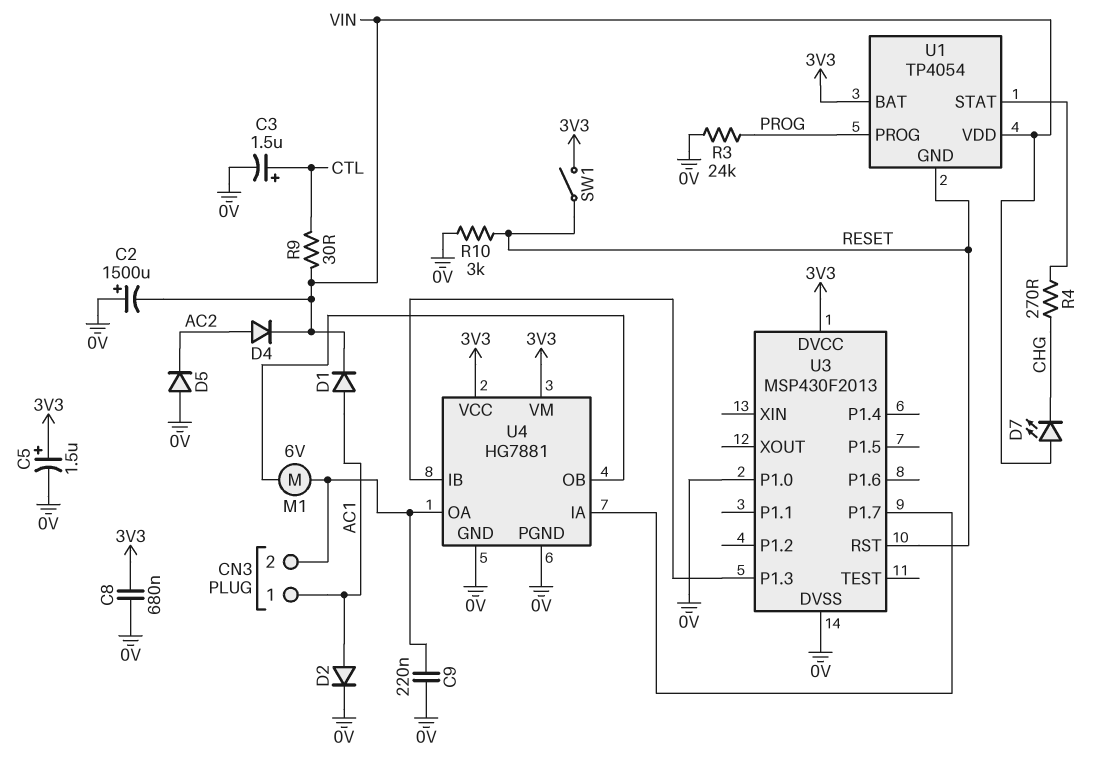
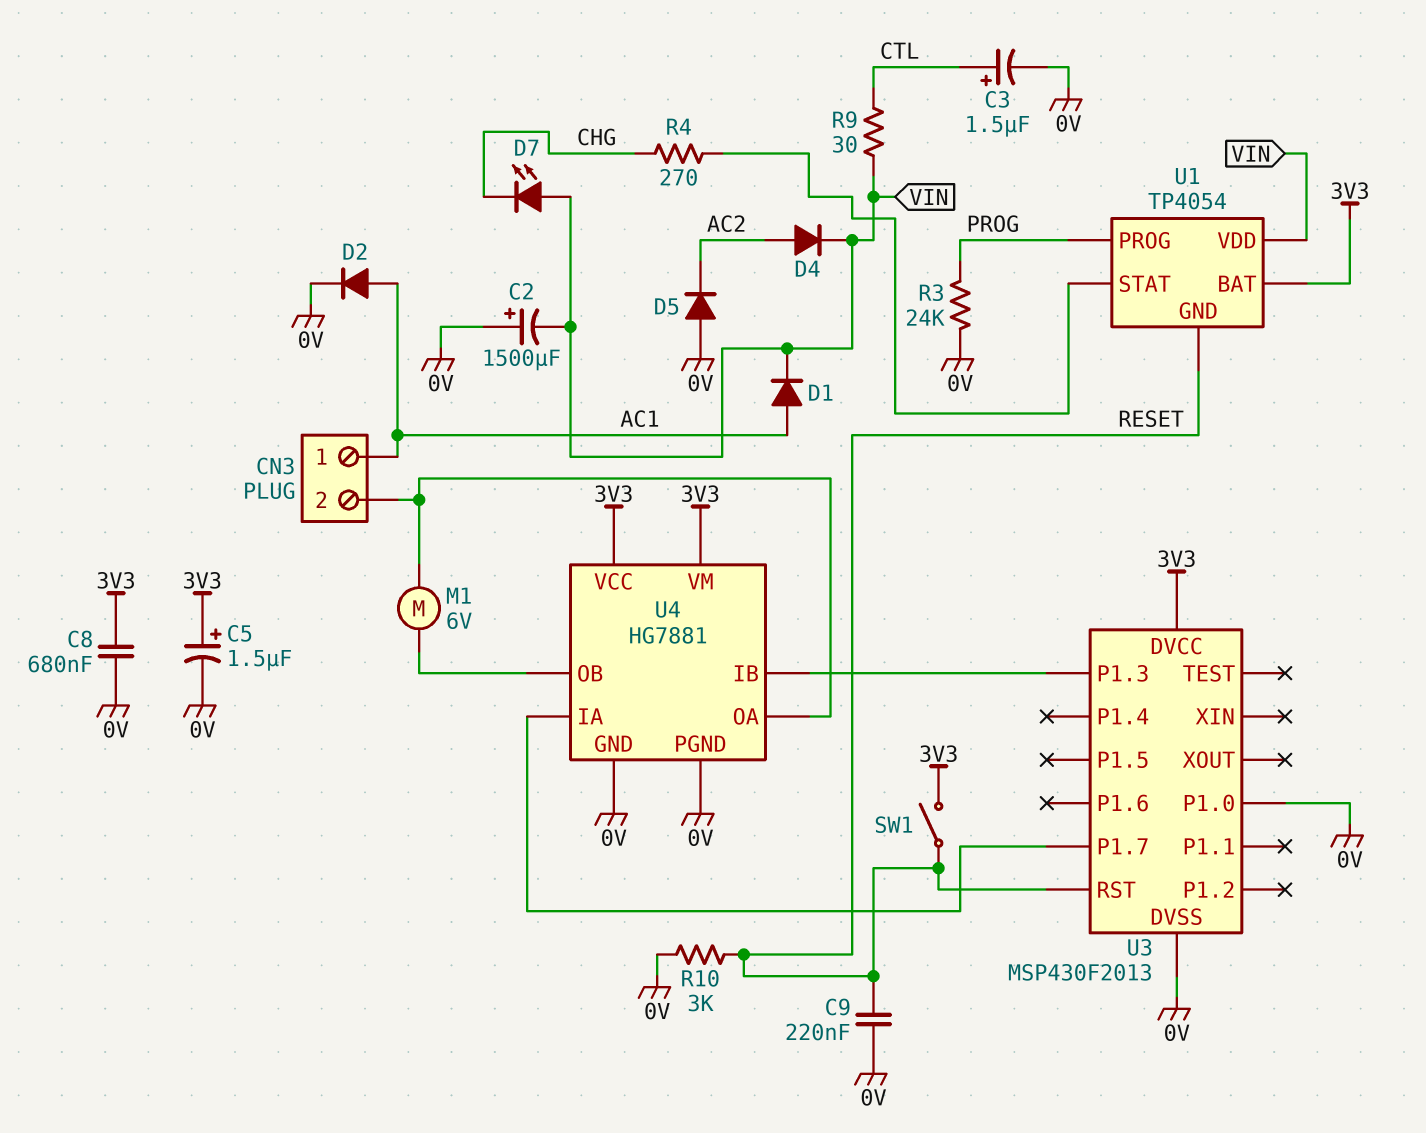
C9: 220nF (0V, CN3/2) -> 220nF (0V, RESET)

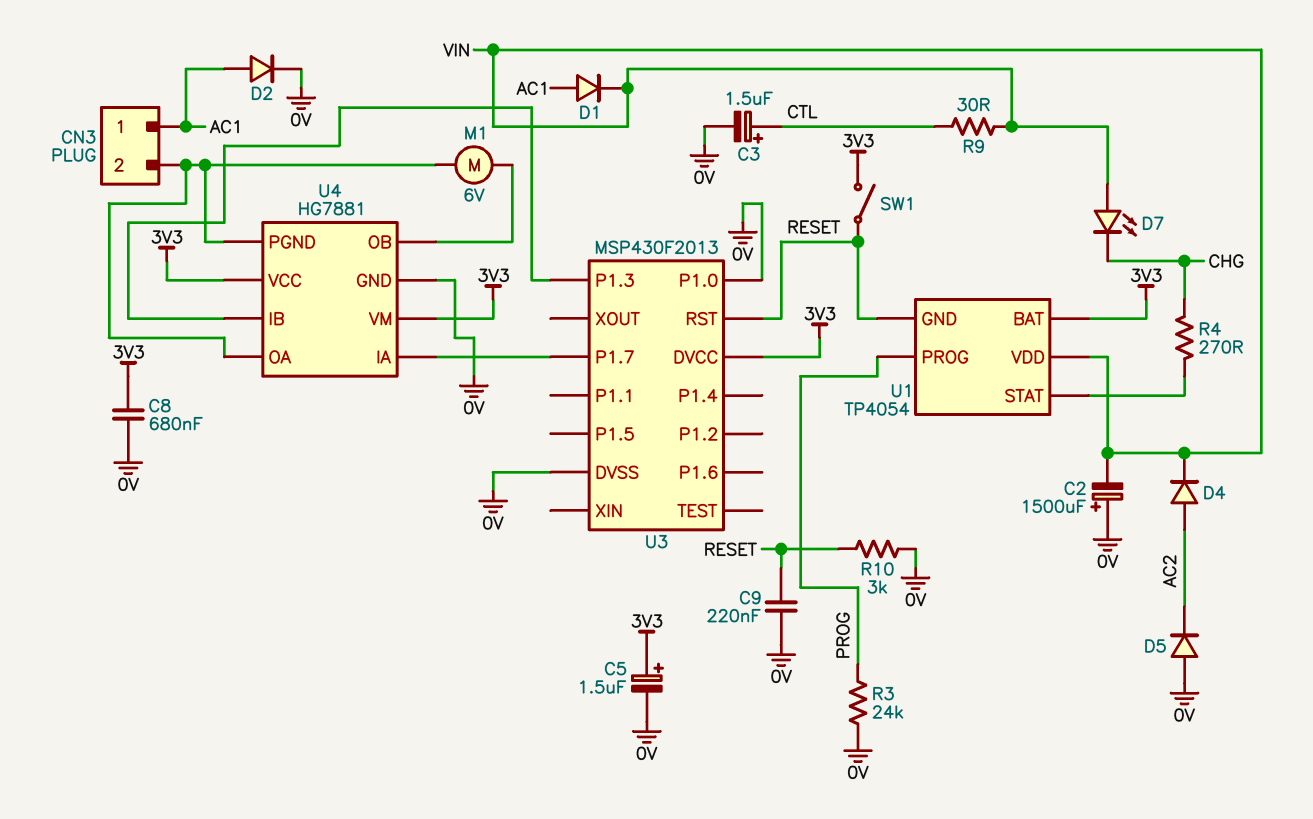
U4 pin PGND: 0V -> CN3/2

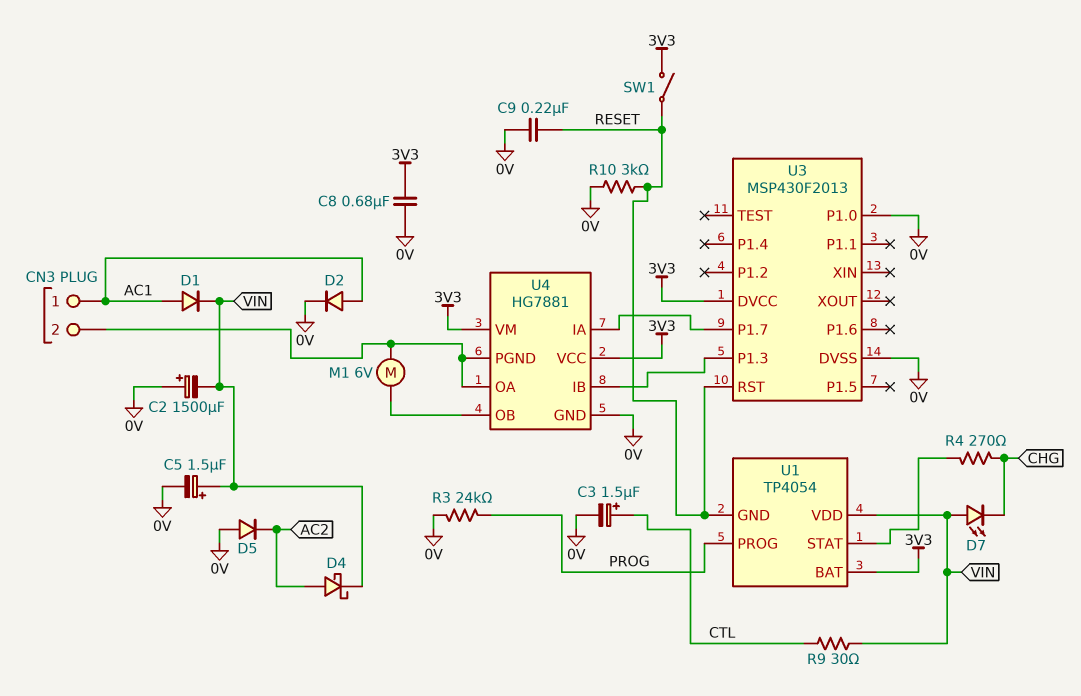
C5: 1.5uF (plus 3V3, minus 0V) -> 1.5uF (plus VIN, minus 0V)
D4: diode (A AC2, K VIN) -> schottky (A AC2, K VIN)

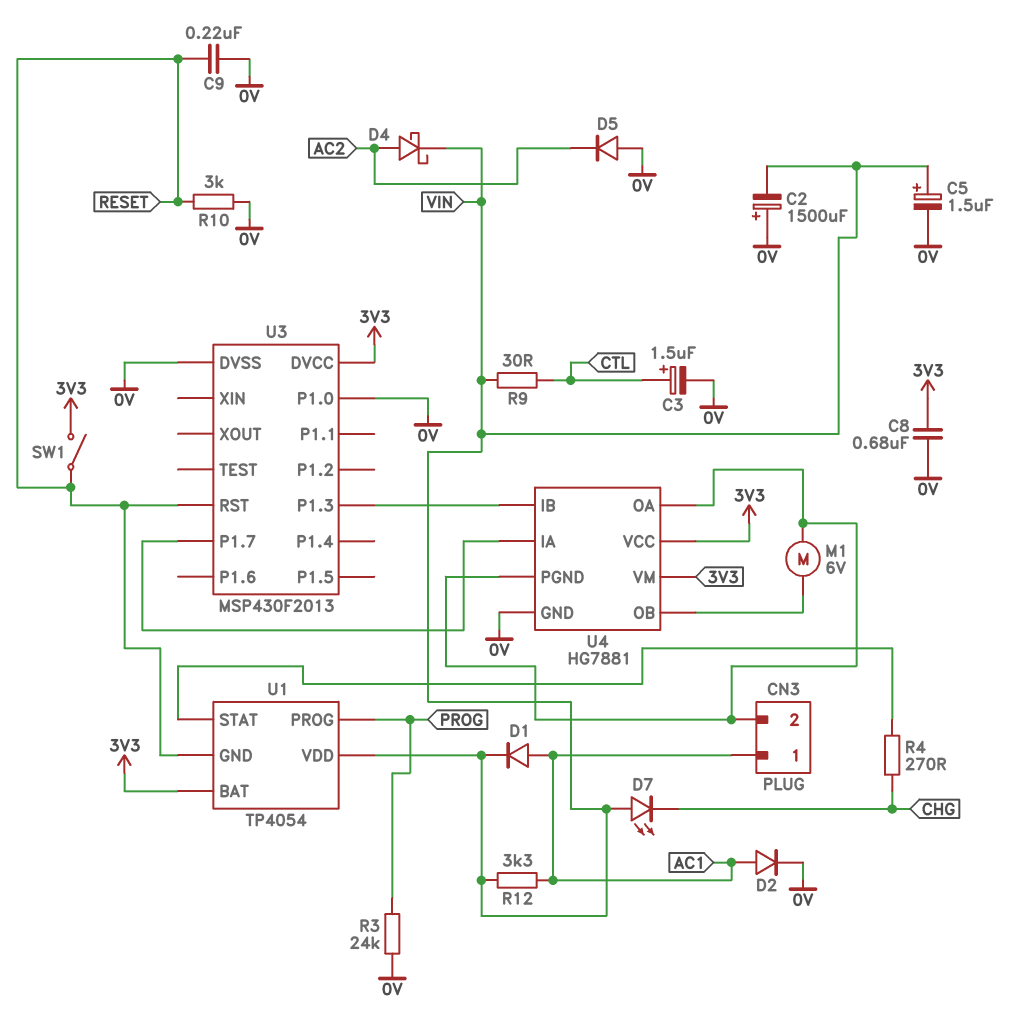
R12: none -> 3.3k (AC1, VIN)

